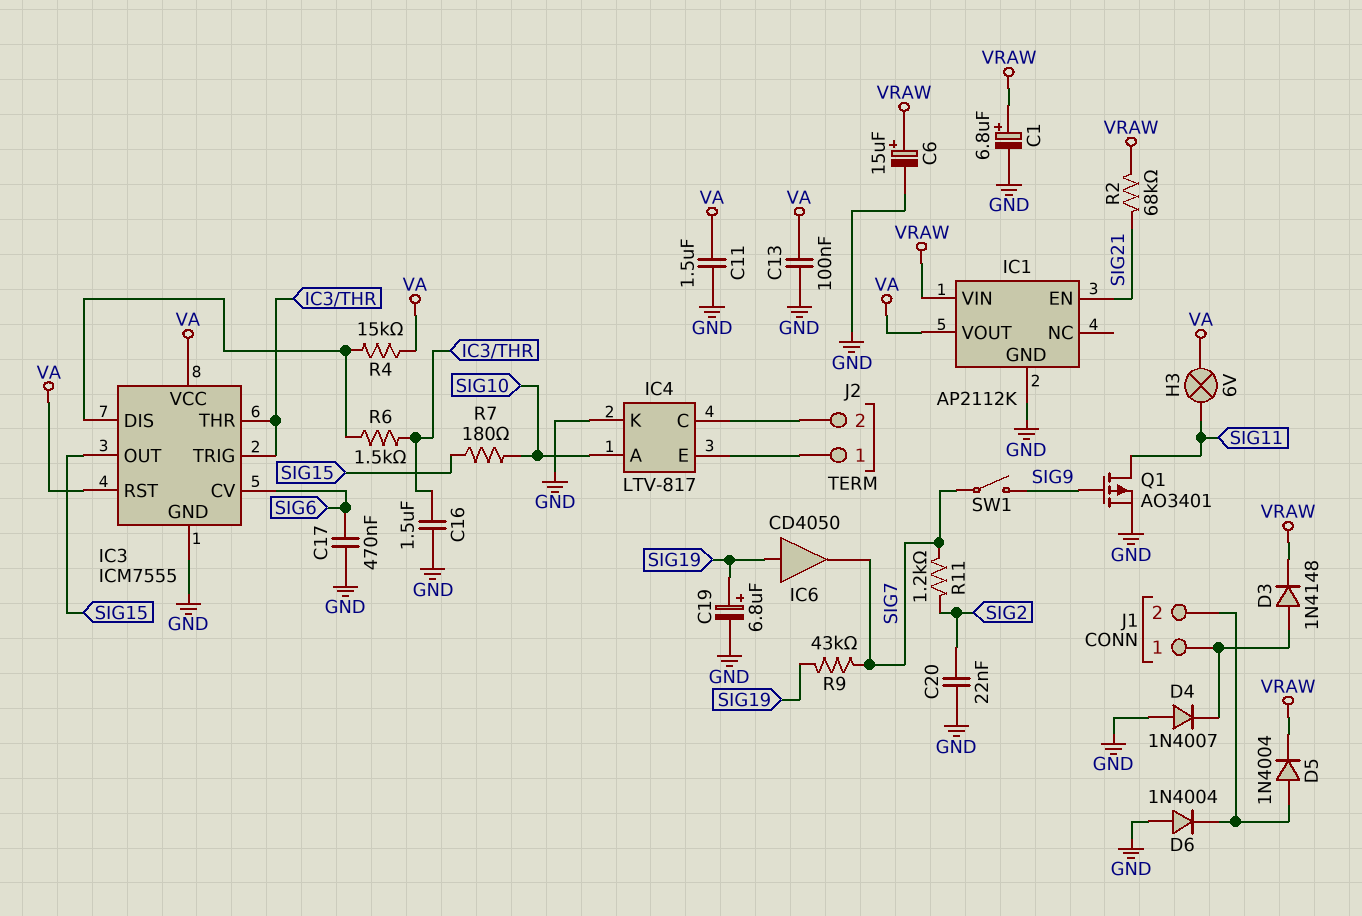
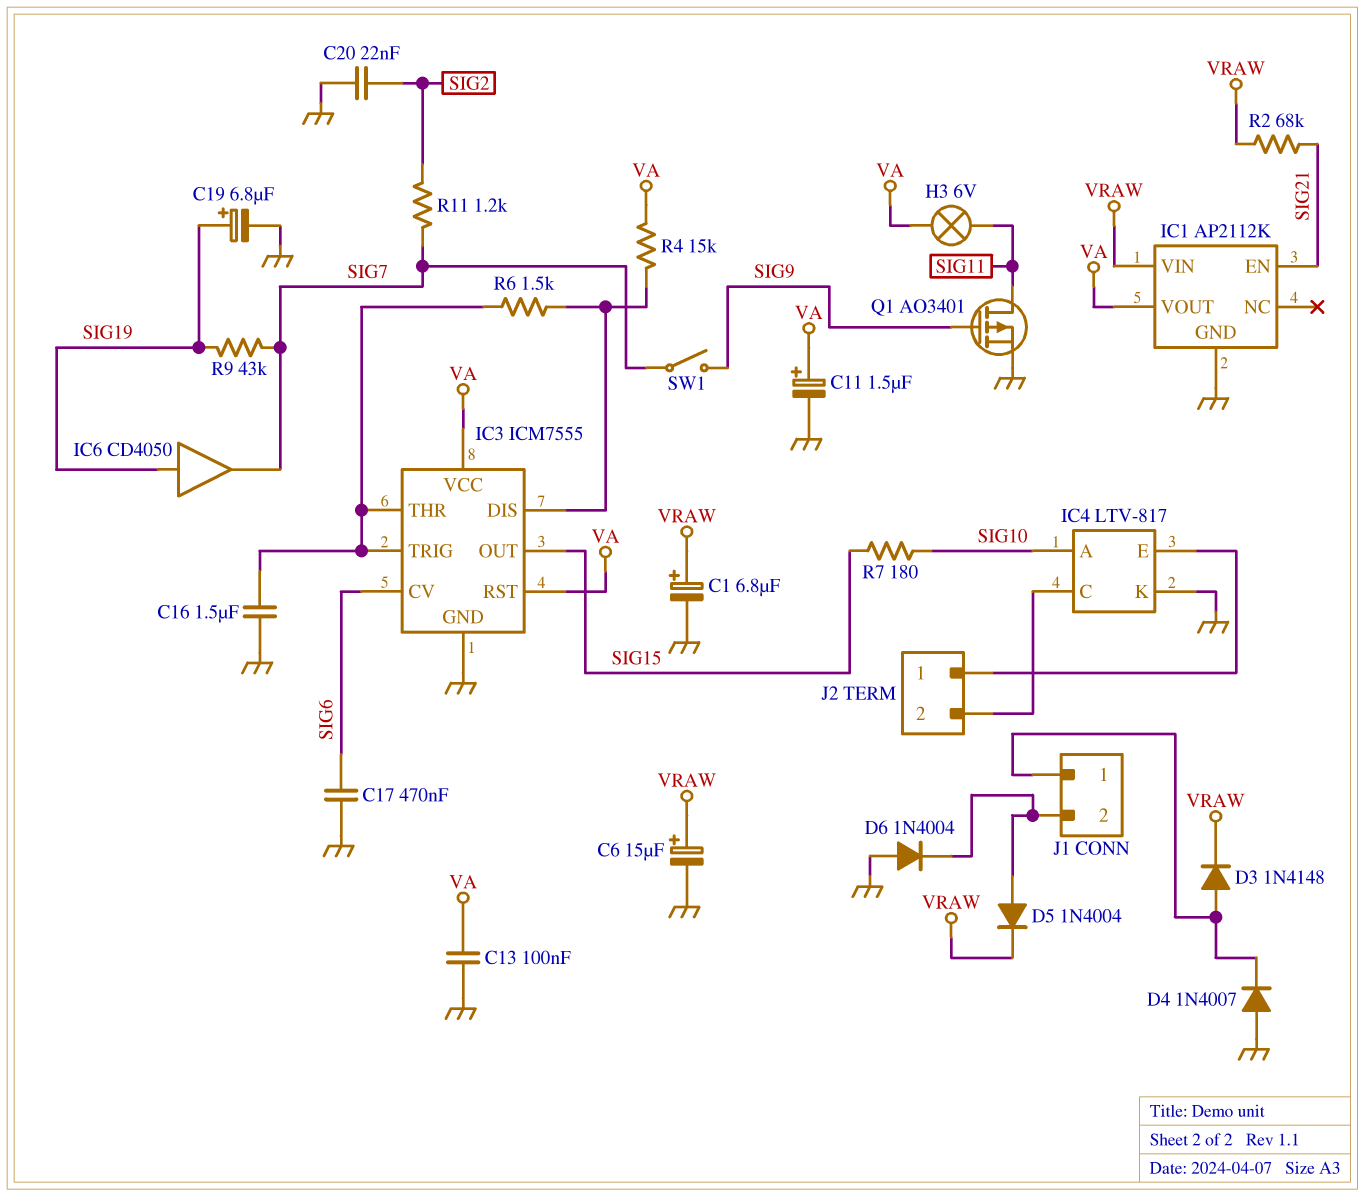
C11: 1.5uF (GND, VA) -> 1.5uF (plus VA, minus GND)

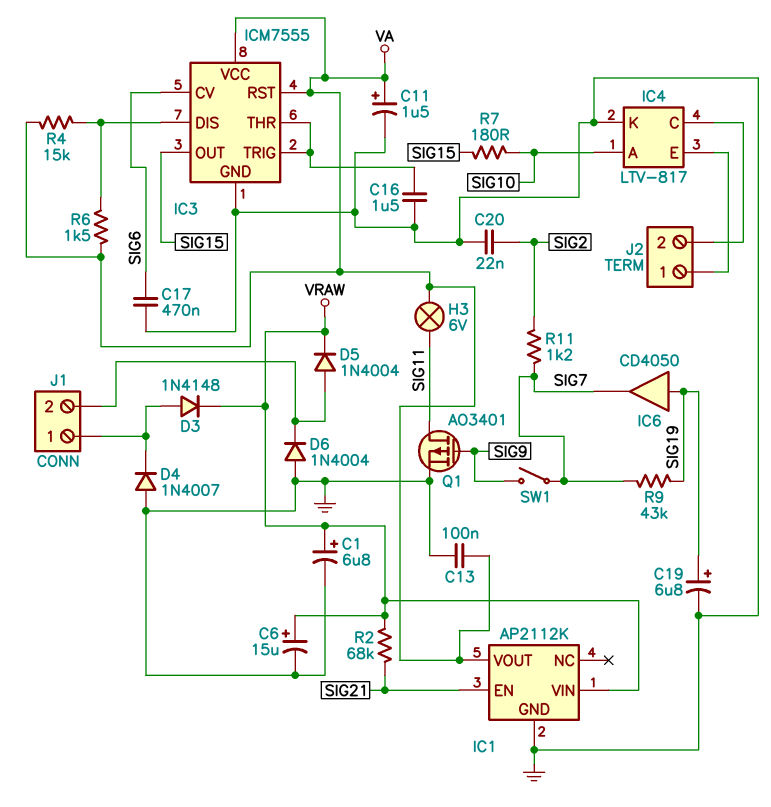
R6: 1.5k (IC3/DIS, IC3/THR) -> 1.5k (IC3/DIS, VA)

